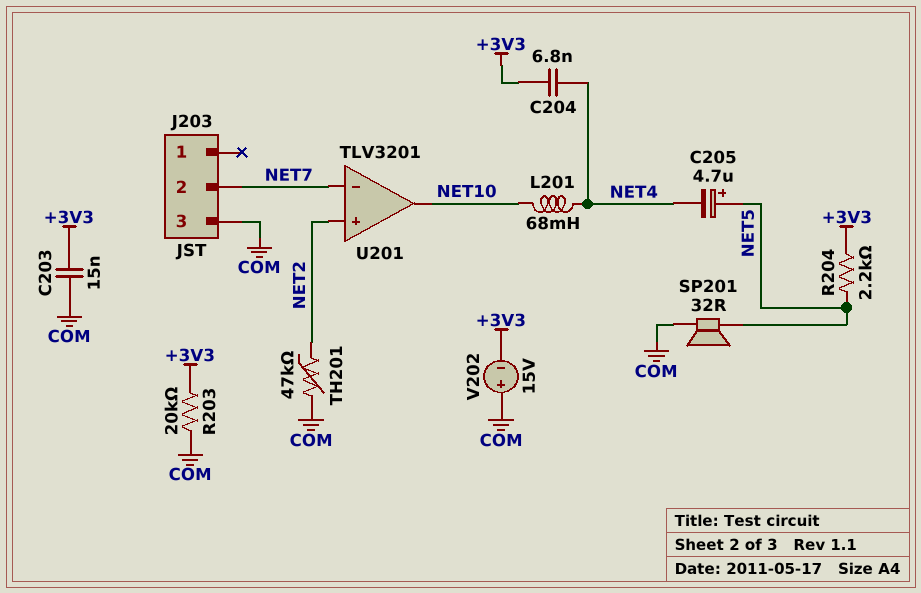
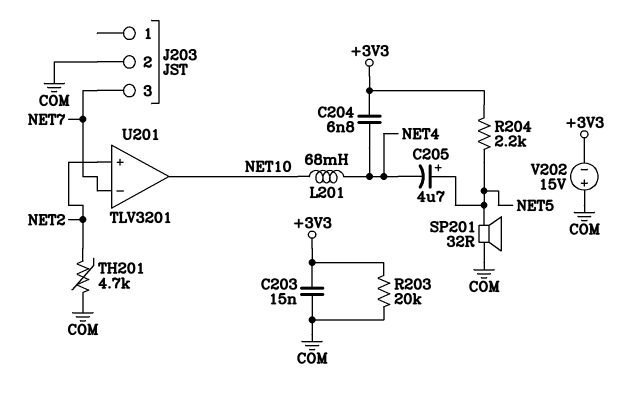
J203 pin 2: NET7 -> COM
J203 pin 3: COM -> NET7
TH201: 47k (COM, NET2) -> 4.7k (COM, NET2)

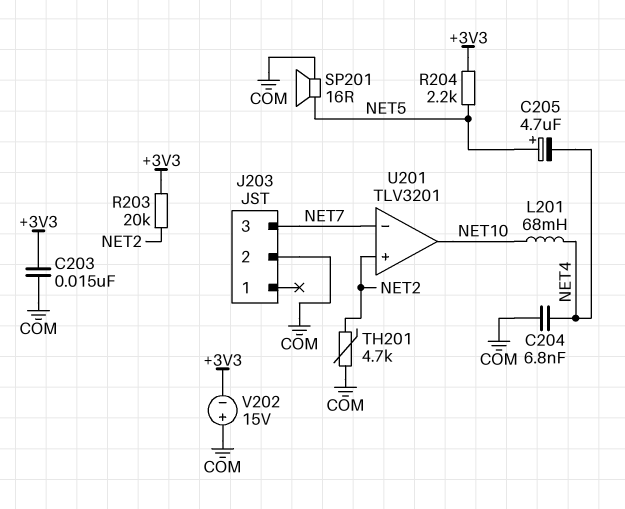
C204: 6.8nF (+3V3, NET4) -> 6.8nF (COM, NET4)
R203: 20k (+3V3, COM) -> 20k (+3V3, NET2)
SP201: speaker 32R (COM, NET5) -> speaker 16R (COM, NET5)

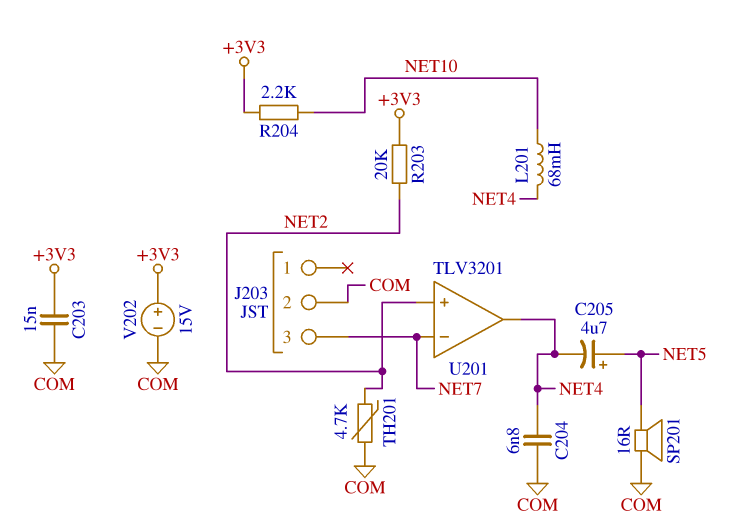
R204: 2.2k (+3V3, NET5) -> 2.2k (+3V3, NET10)
U201 pin out: NET10 -> NET4
V202: 15V (plus COM, minus +3V3) -> 15V (plus +3V3, minus COM)

